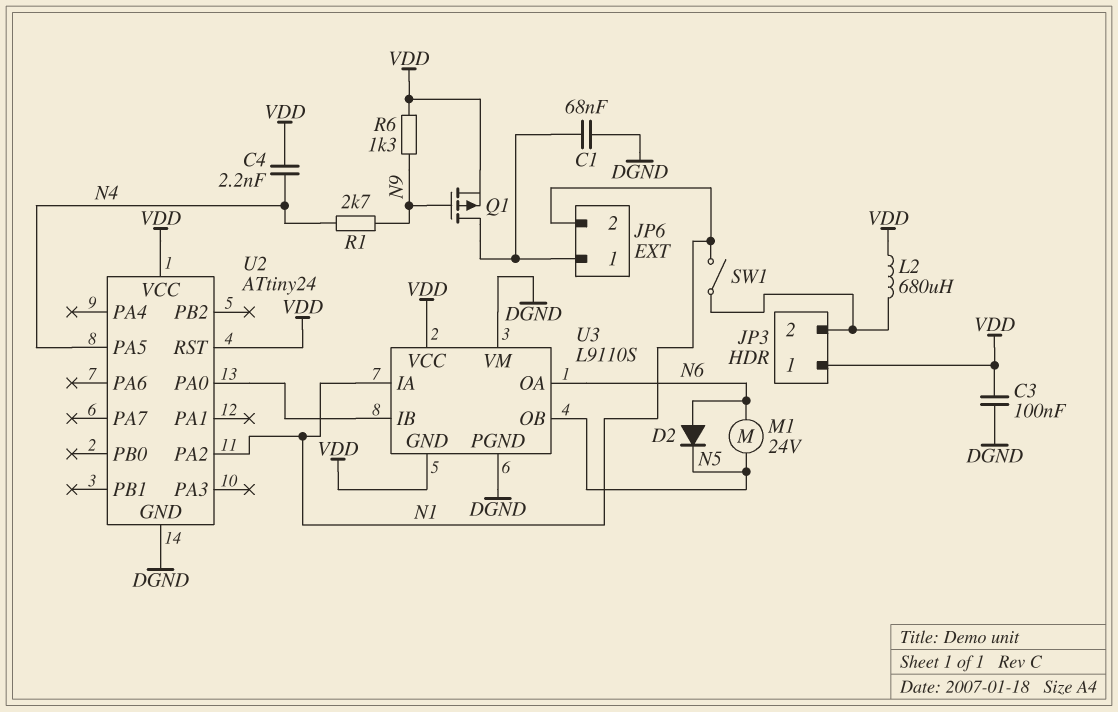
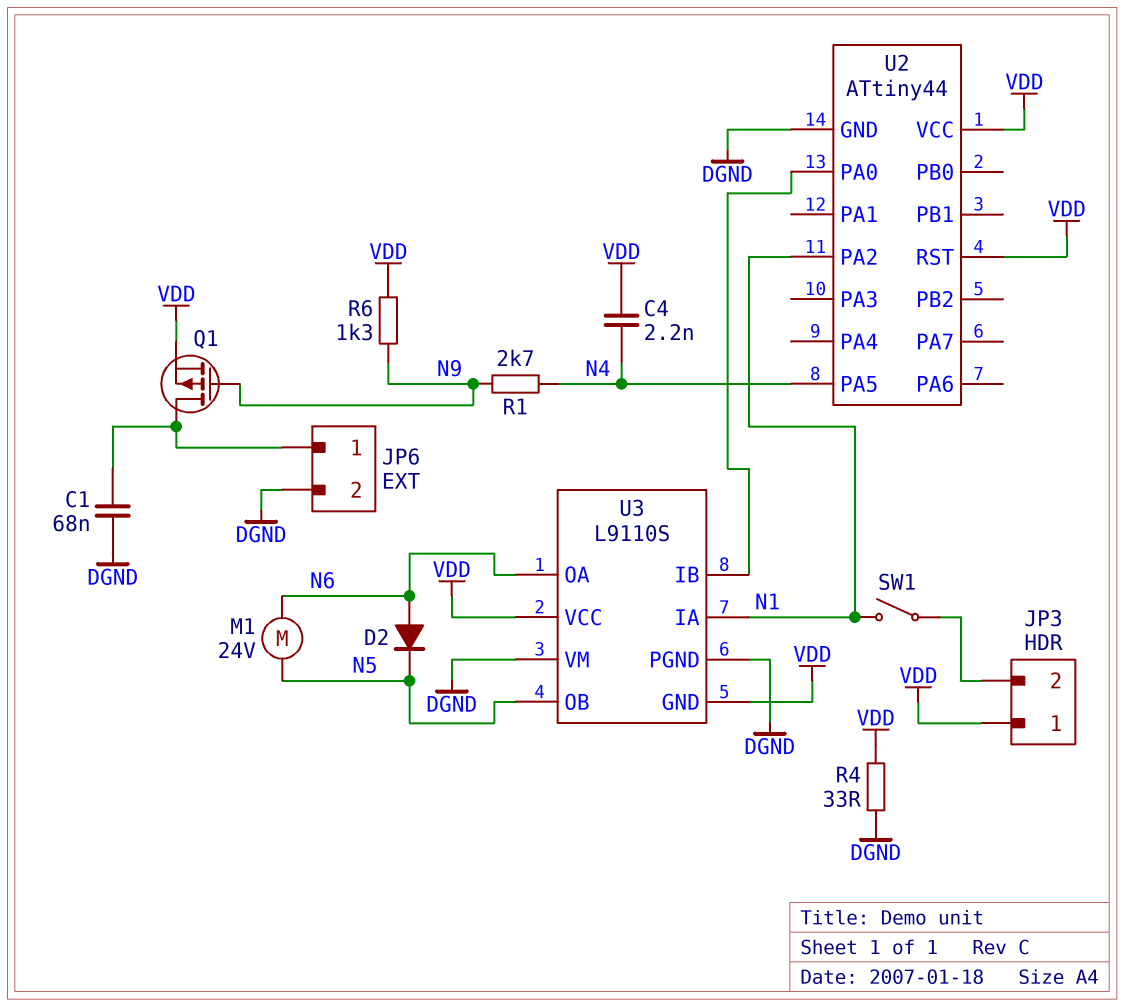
C3: 100nF (DGND, VDD) -> none
JP6 pin 2: N1 -> DGND
L2: 680uH (JP3/2, VDD) -> none
R4: none -> 33 (DGND, VDD)
U2: ATtiny24 -> ATtiny44

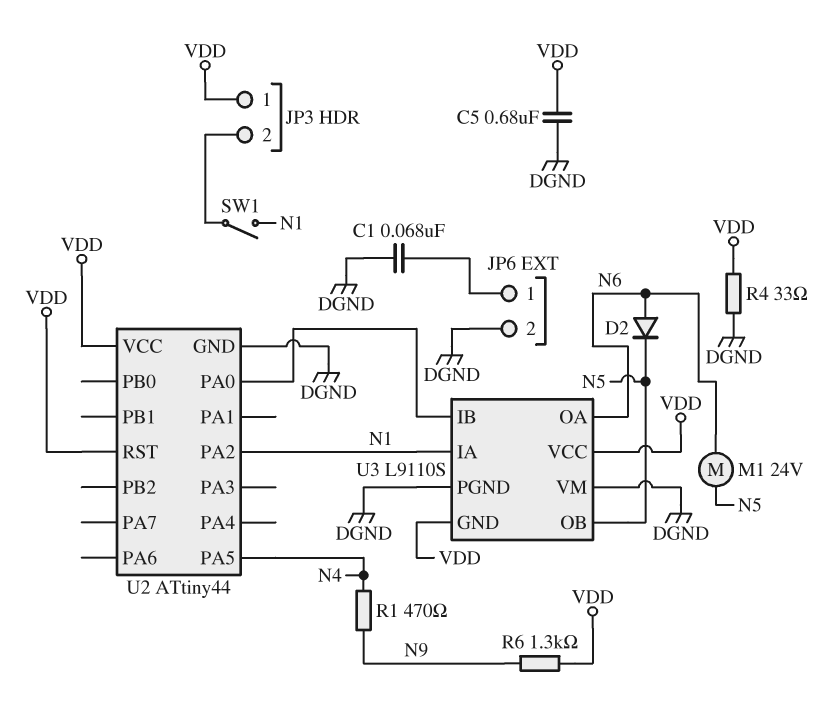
C4: 2.2nF (N4, VDD) -> none
C5: none -> 680nF (DGND, VDD)
Q1: PMOS (G N9, D JP6/1, S VDD) -> none
R1: 2.7k (N4, N9) -> 470 (N4, N9)

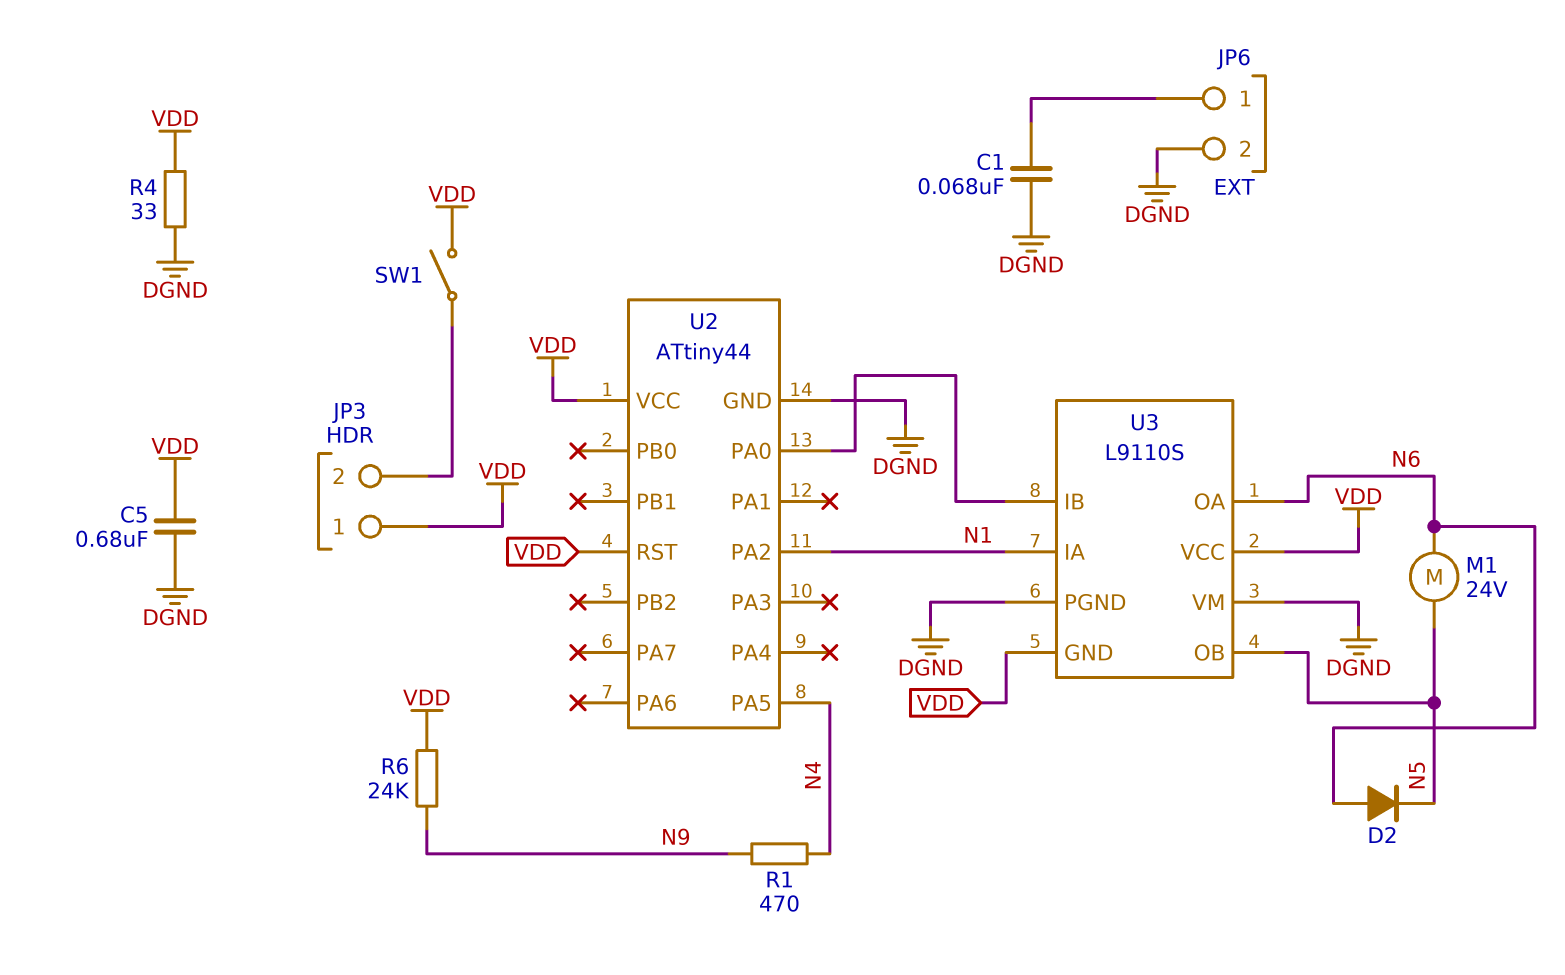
R6: 1.3k (N9, VDD) -> 24k (N9, VDD)
SW1: switch (JP3/2, N1) -> switch (JP3/2, VDD)

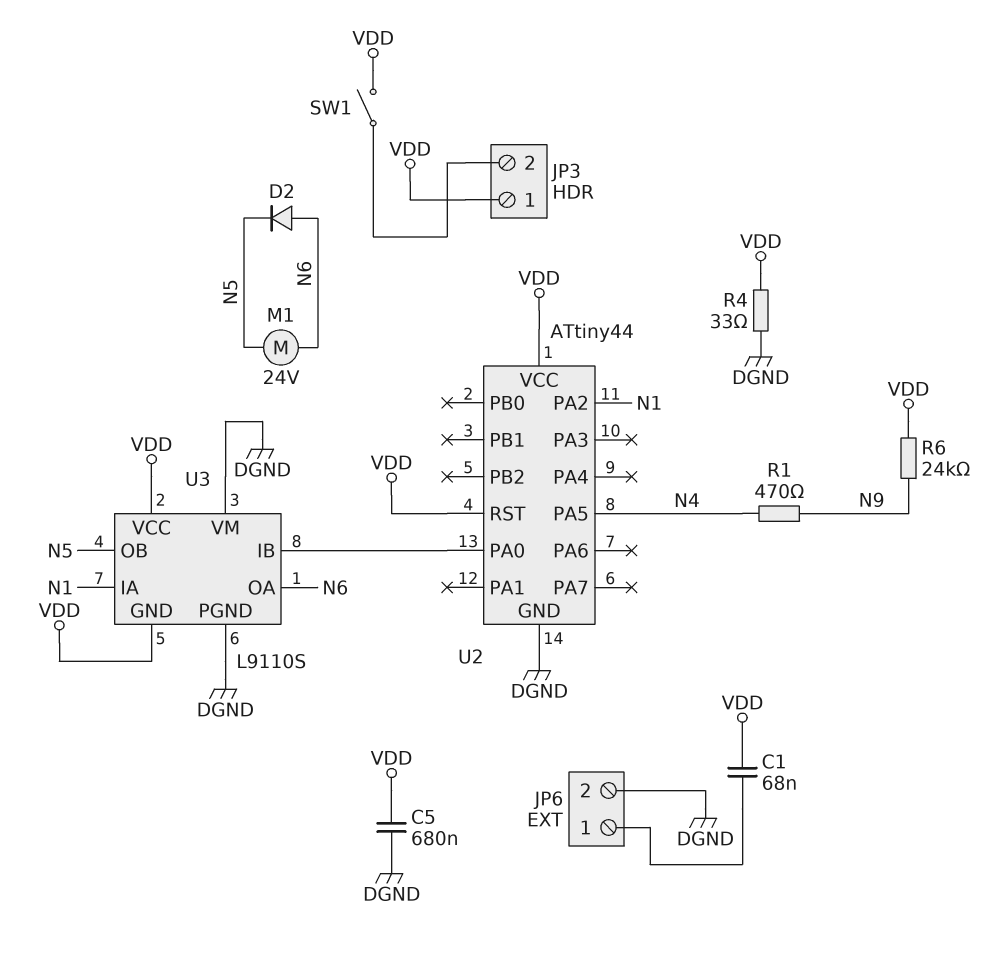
C1: 68nF (DGND, JP6/1) -> 68nF (JP6/1, VDD)

